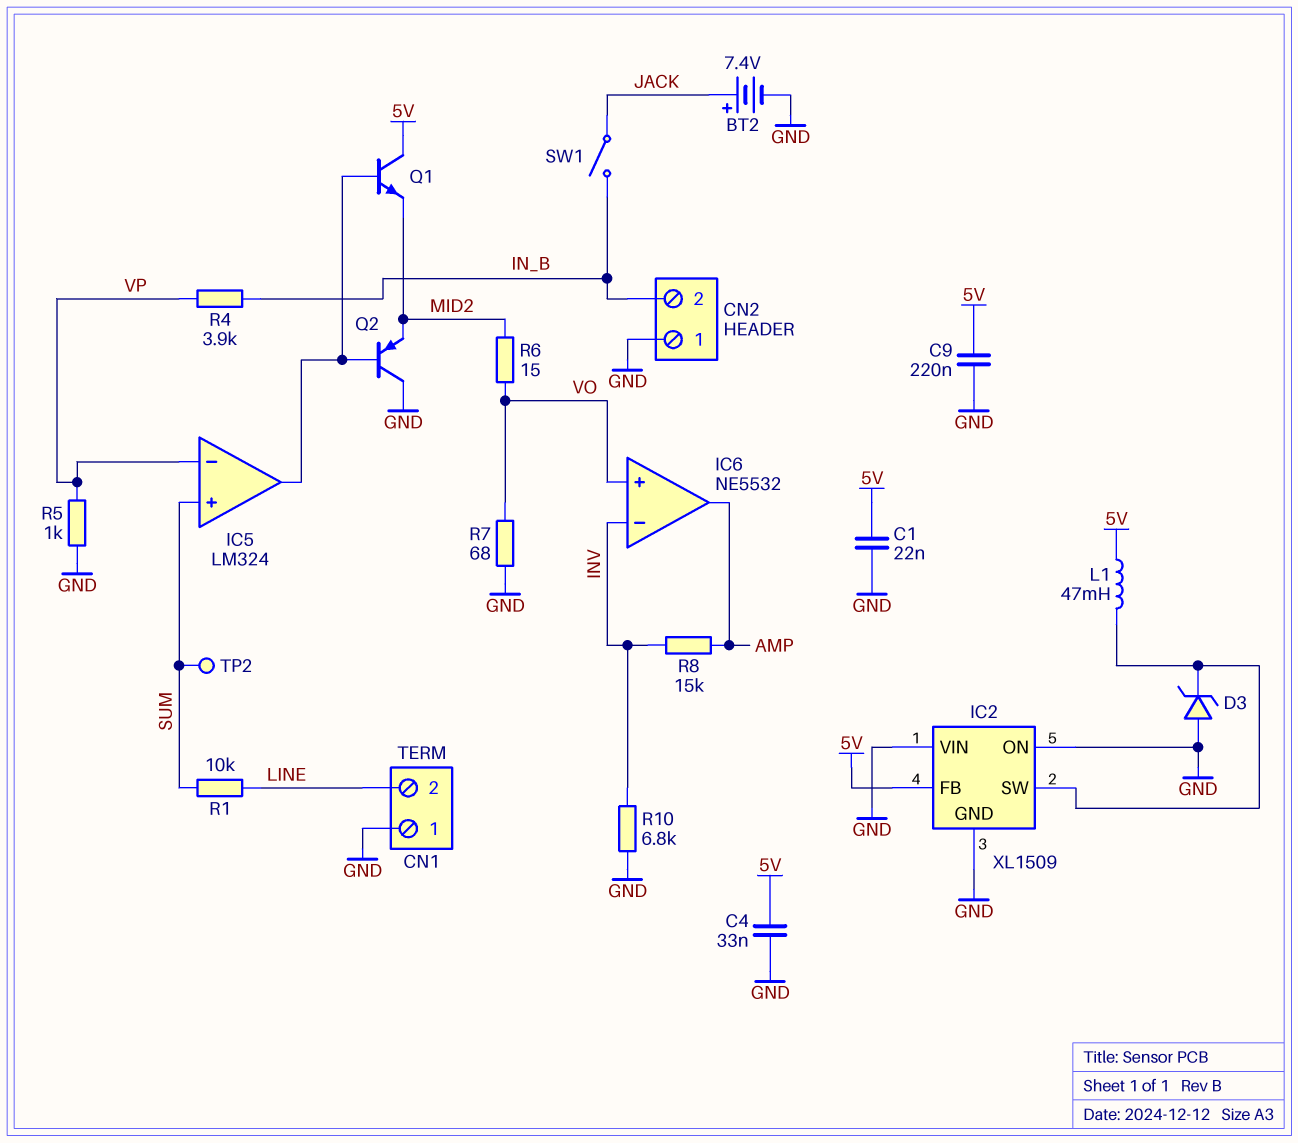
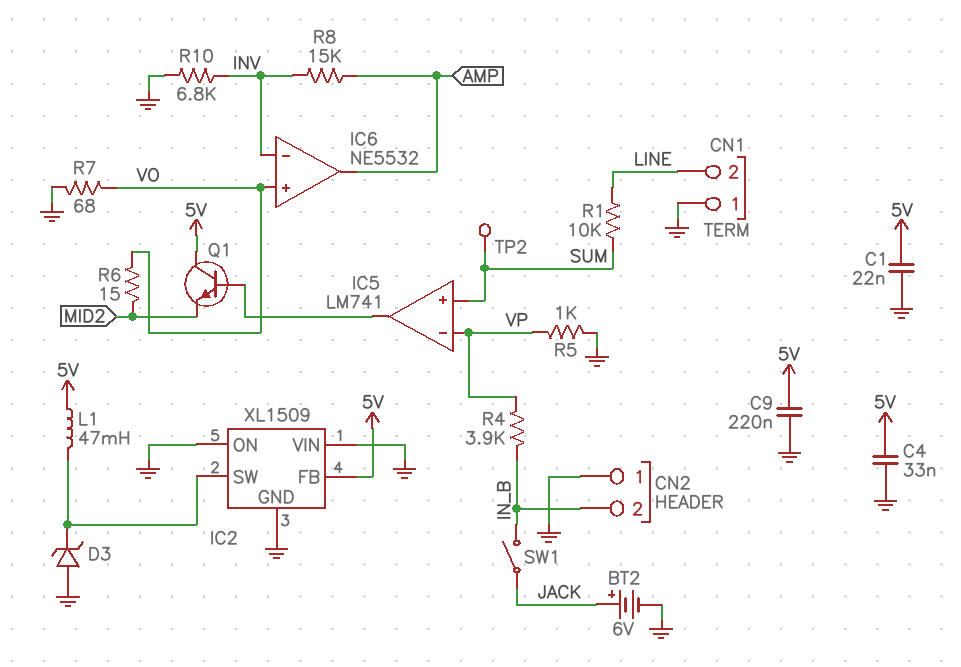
BT2: 7.4V (plus JACK, minus GND) -> 6V (plus JACK, minus GND)
IC5: LM324 -> LM741
Q2: PNP (B IC5/out, C GND, E MID2) -> none

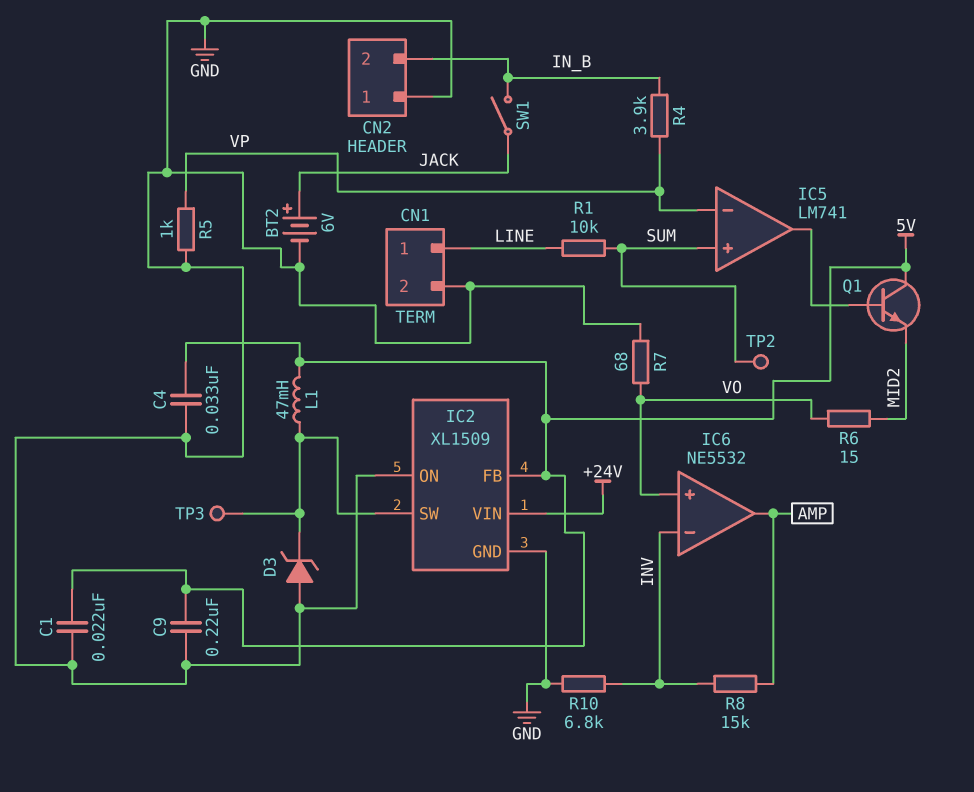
CN1 pin 1: GND -> LINE
CN1 pin 2: LINE -> GND
IC2 pin VIN: GND -> +24V
TP3: none -> test point (IC2/SW)

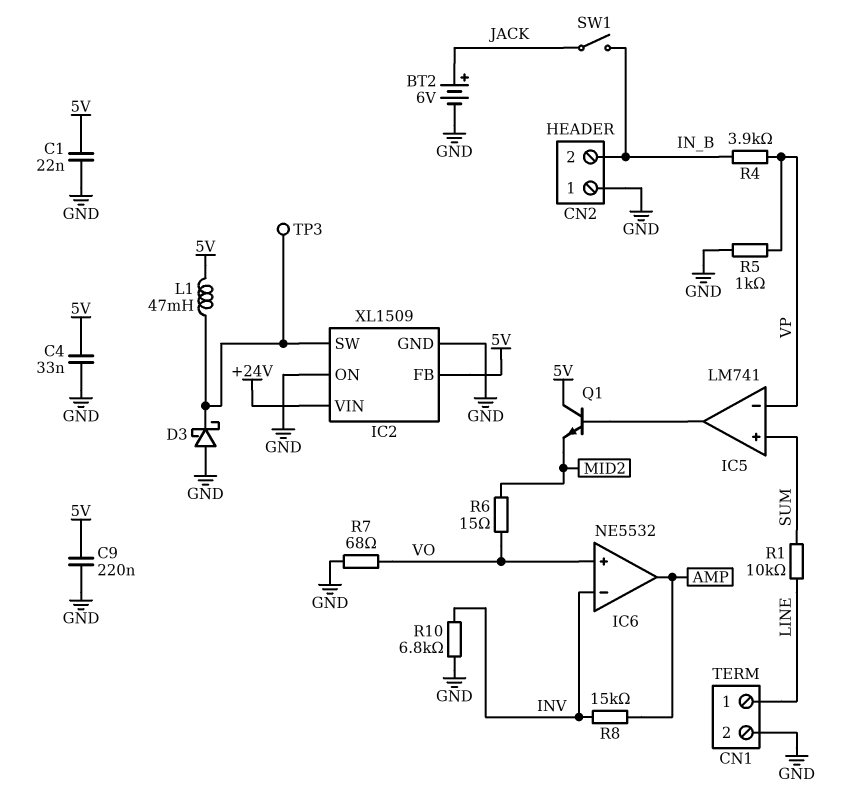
D3: zener (A GND, K IC2/SW) -> schottky (A GND, K IC2/SW)
TP2: test point (SUM) -> none

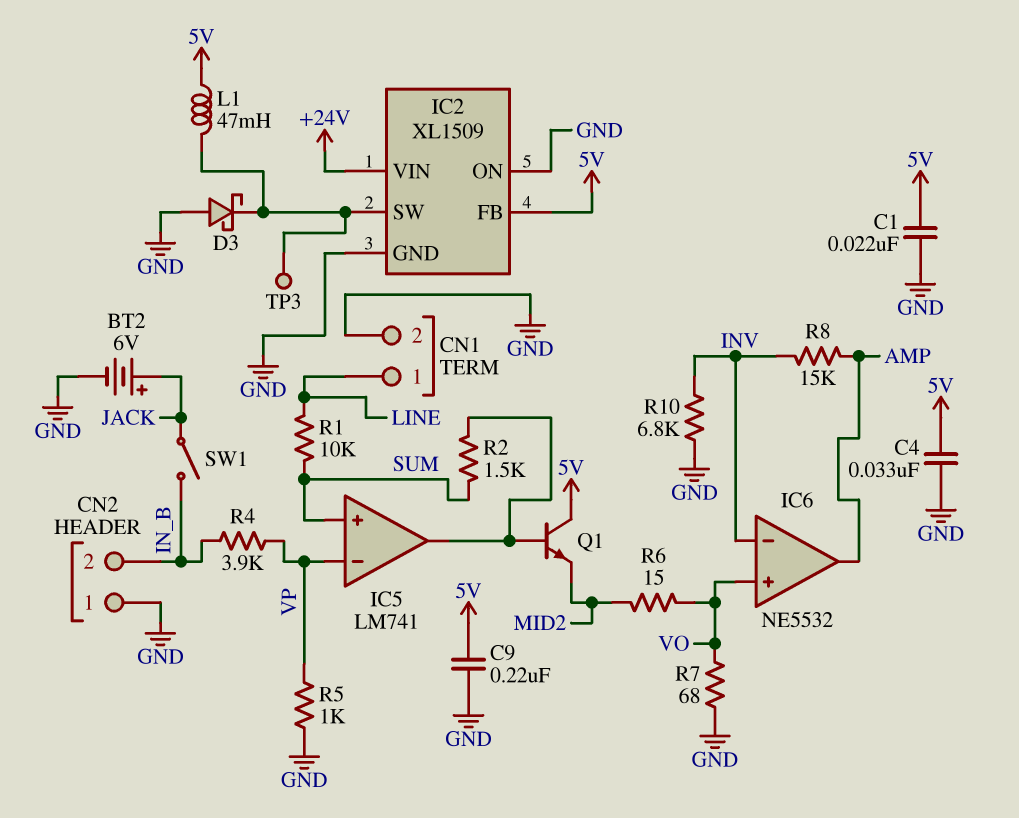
R2: none -> 1.5k (IC5/out, SUM)

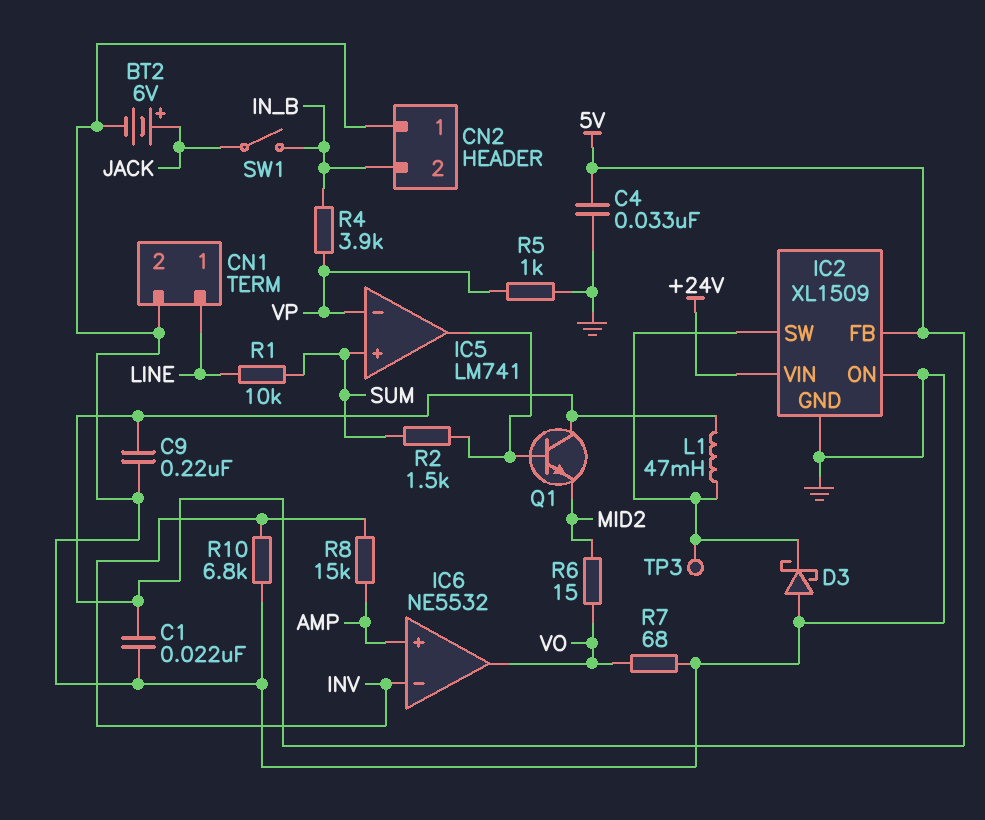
IC6 pin in+: VO -> AMP
IC6 pin out: AMP -> VO

